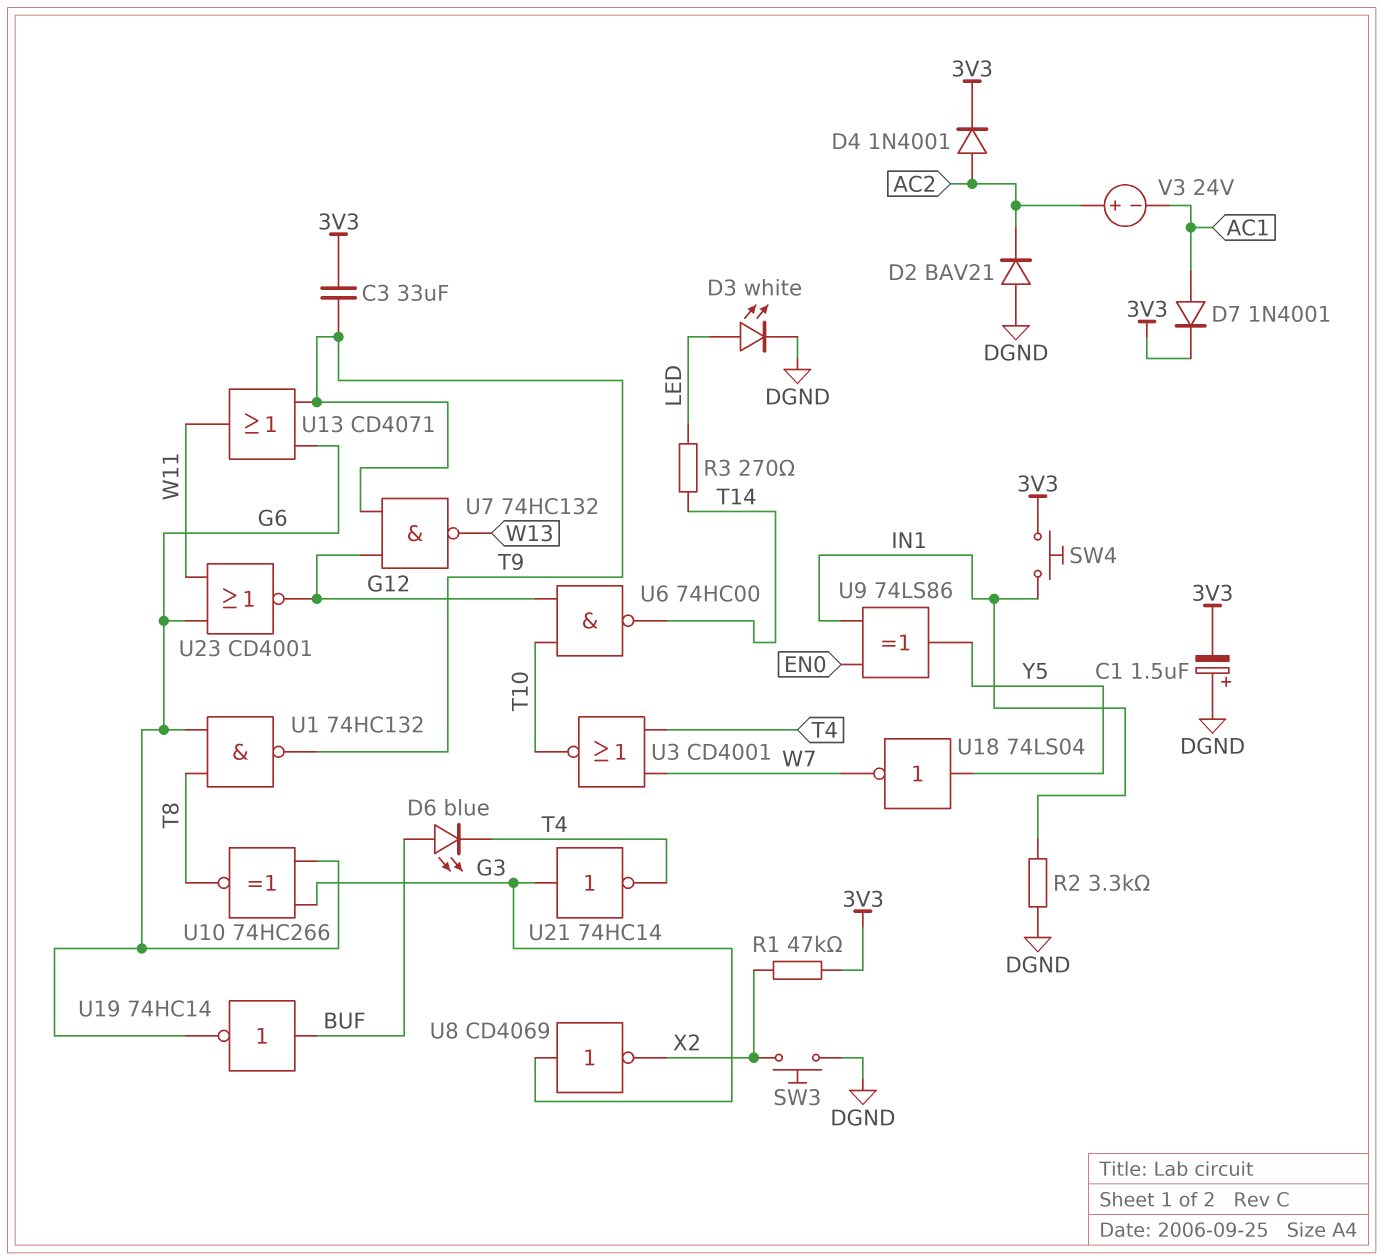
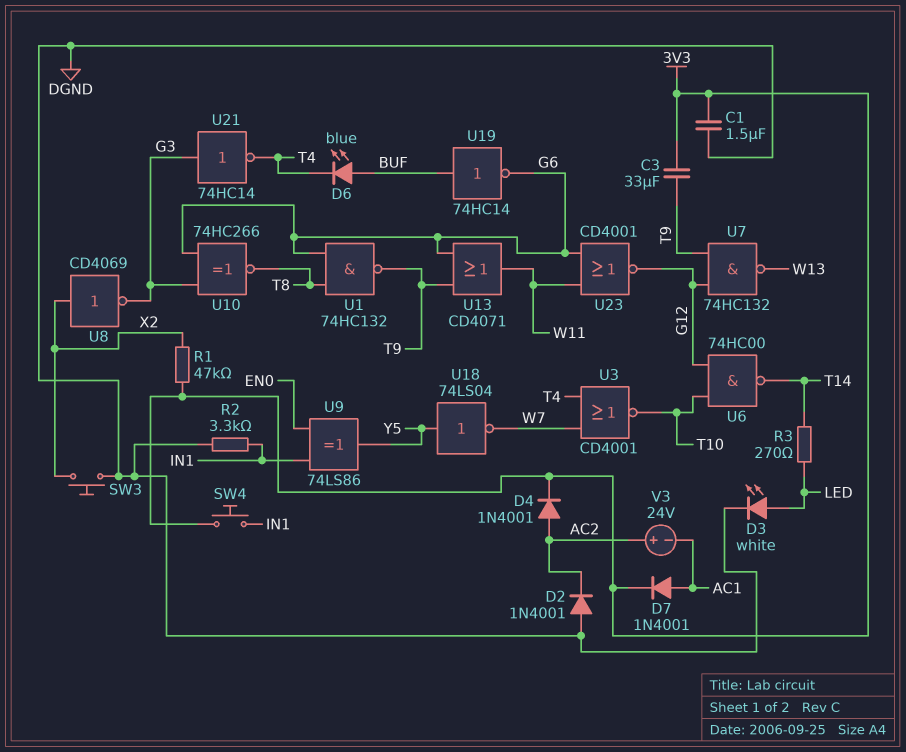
C1: 1.5uF (plus DGND, minus 3V3) -> 1.5uF (3V3, DGND)
D2: diode BAV21 (A DGND, K AC2) -> diode 1N4001 (A DGND, K AC2)
U8: NOT CD4069 (in G3, out X2) -> NOT CD4069 (in X2, out G3)

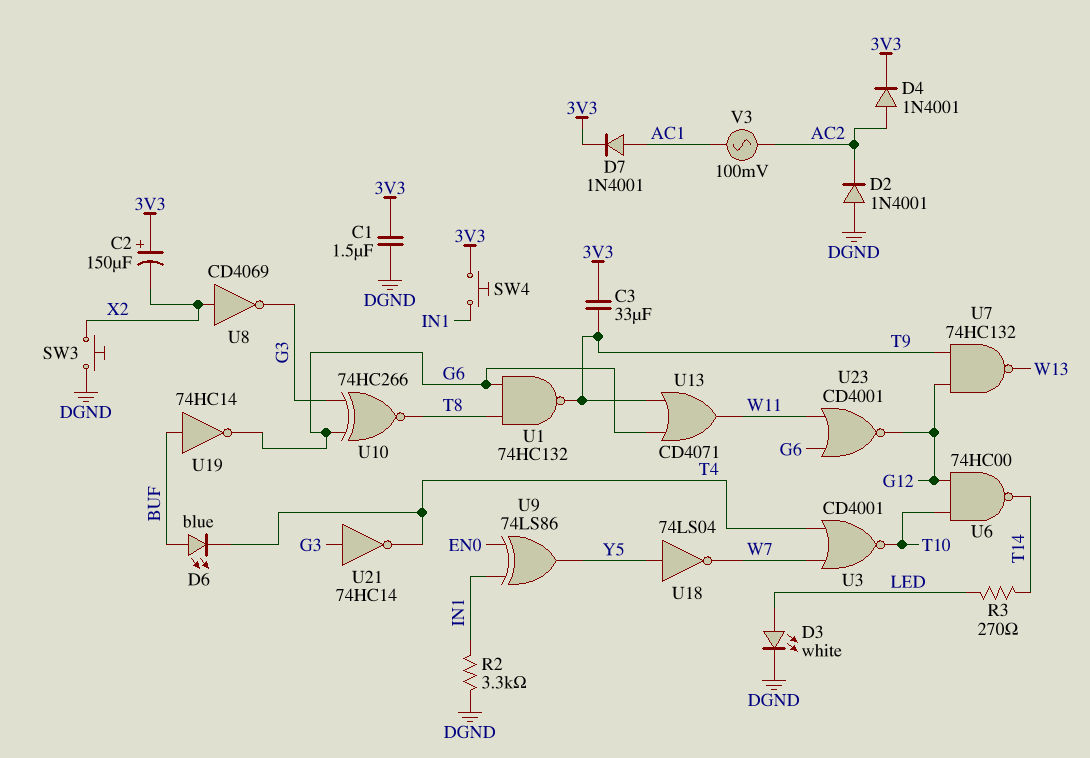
C2: none -> 150uF (plus 3V3, minus X2)
R1: 47k (3V3, X2) -> none
V3: 24V (plus AC2, minus AC1) -> AC 100mV (AC1, AC2)

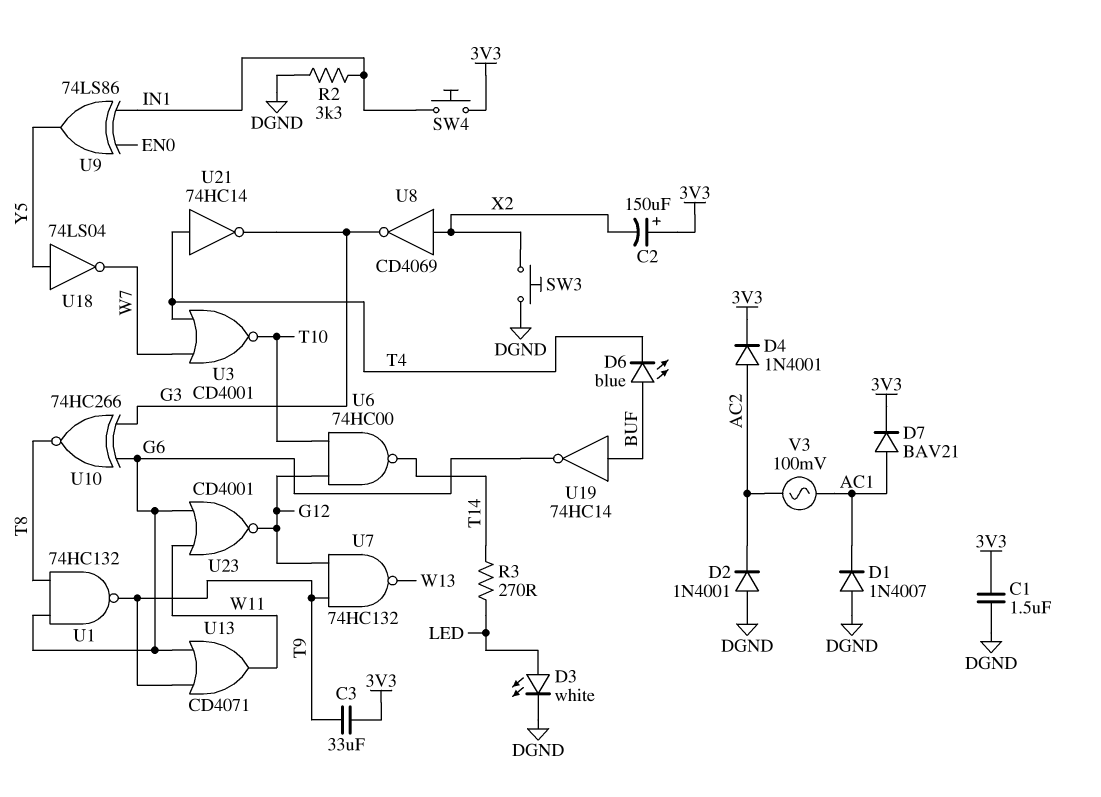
D1: none -> diode 1N4007 (A DGND, K AC1)
D7: diode 1N4001 (A AC1, K 3V3) -> diode BAV21 (A AC1, K 3V3)
U21: NOT 74HC14 (in G3, out T4) -> NOT 74HC14 (in T4, out G3)

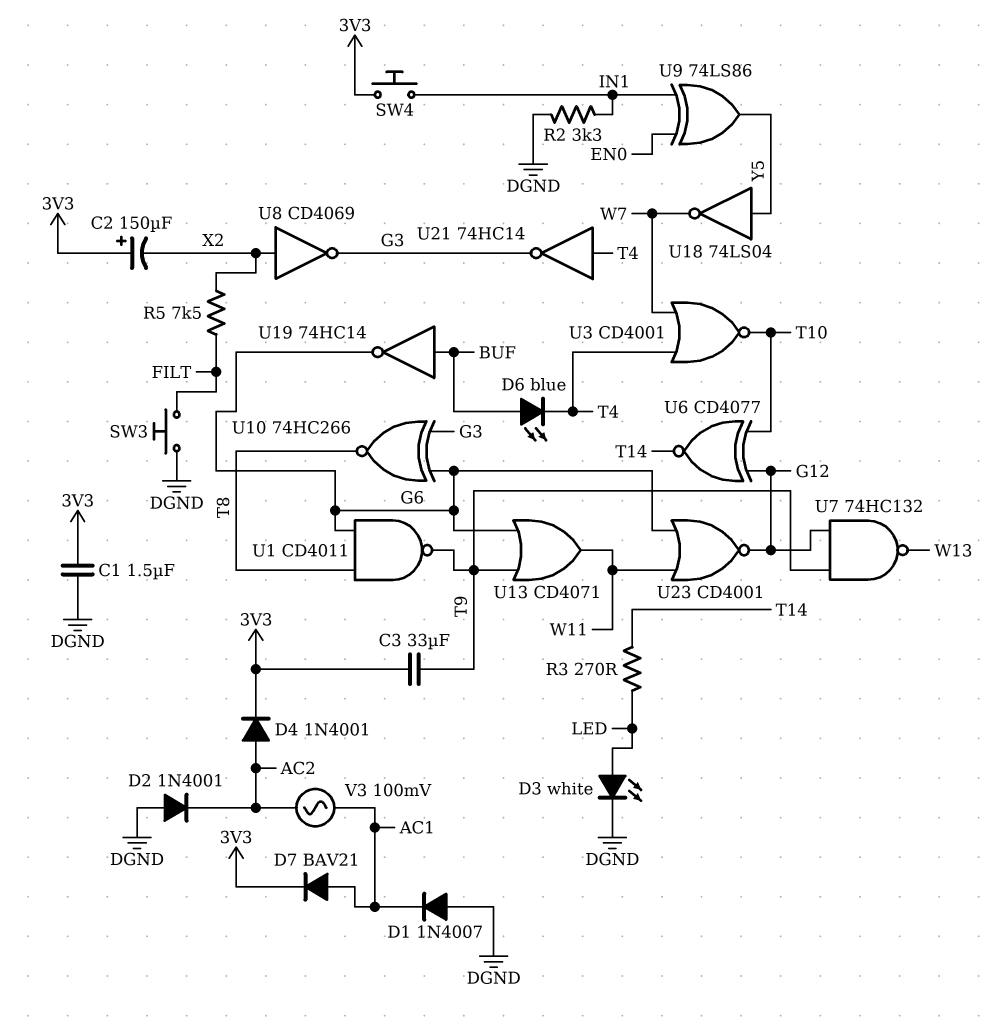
R5: none -> 7.5k (FILT, X2)
SW3: button (DGND, X2) -> button (DGND, FILT)
U1: NAND 74HC132 (in G6, in T8, out T9) -> NAND CD4011 (in G6, in T8, out T9)
U6: NAND 74HC00 (in G12, in T10, out T14) -> XNOR CD4077 (in G12, in T10, out T14)

